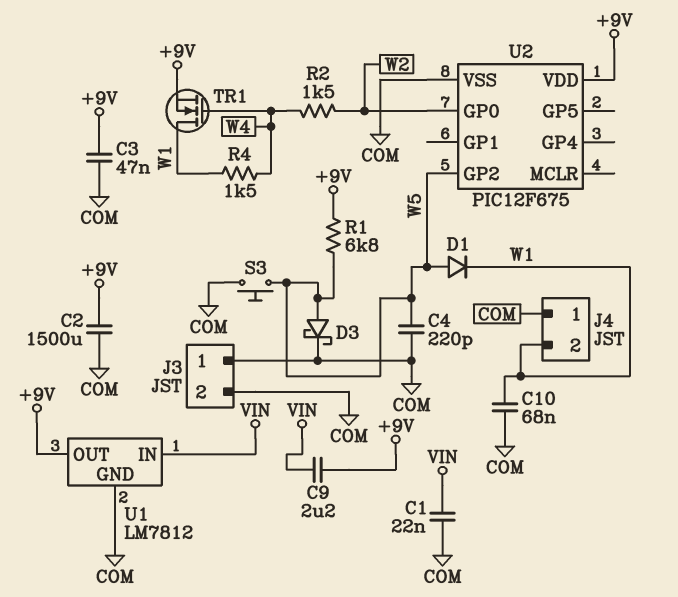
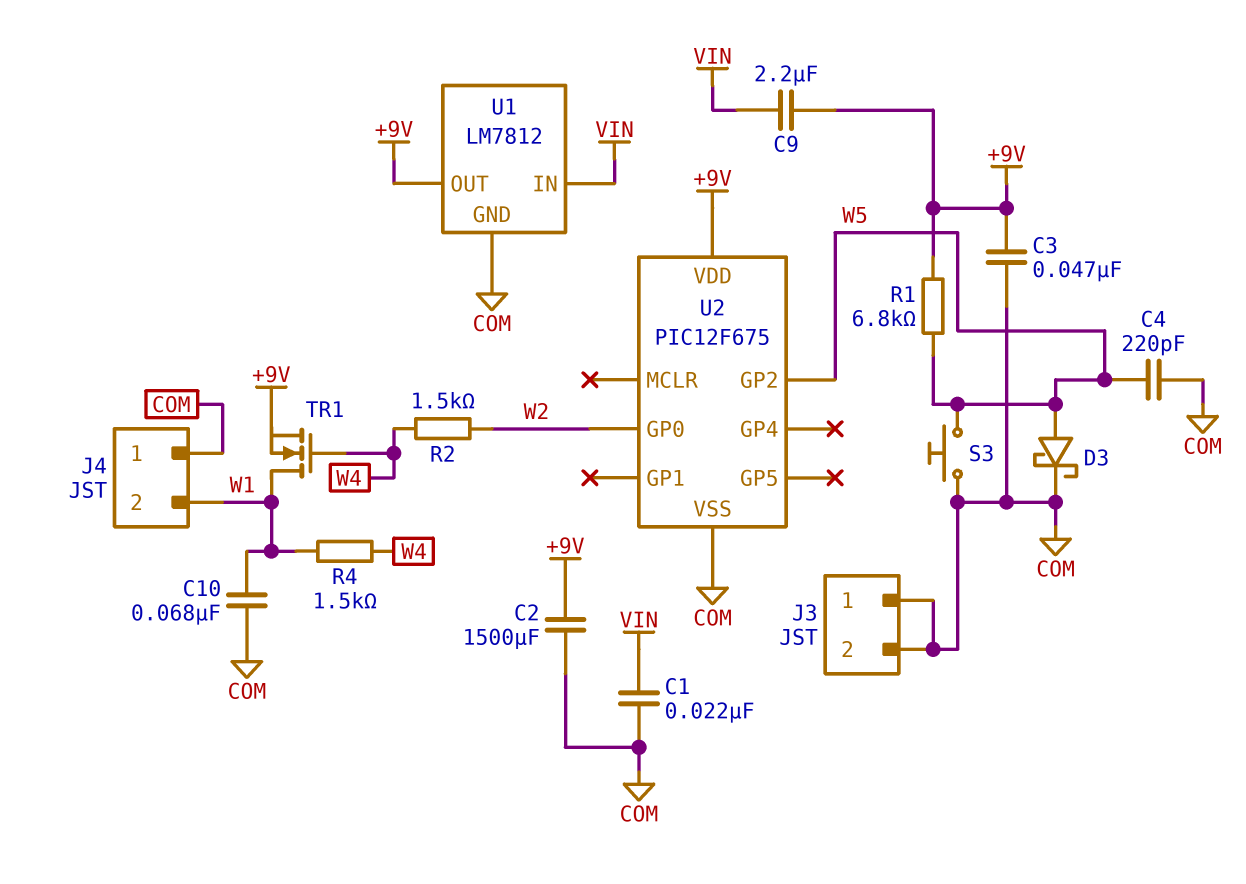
D1: diode (A W5, K W1) -> none

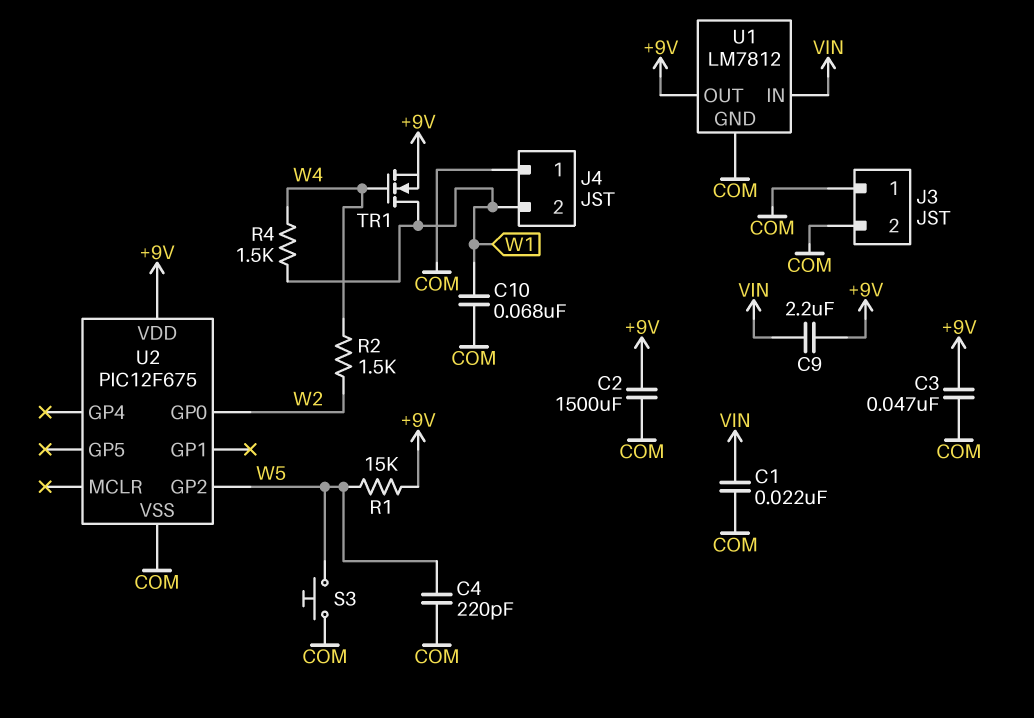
D3: schottky (A W5, K COM) -> none
R1: 6.8k (+9V, W5) -> 15k (+9V, W5)

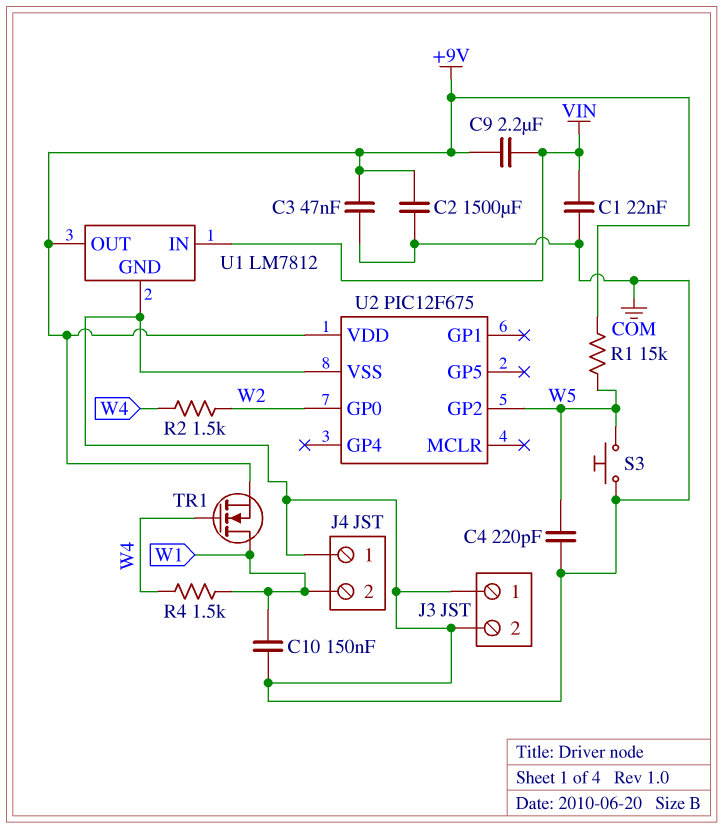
C10: 68nF (COM, W1) -> 150nF (COM, W1)

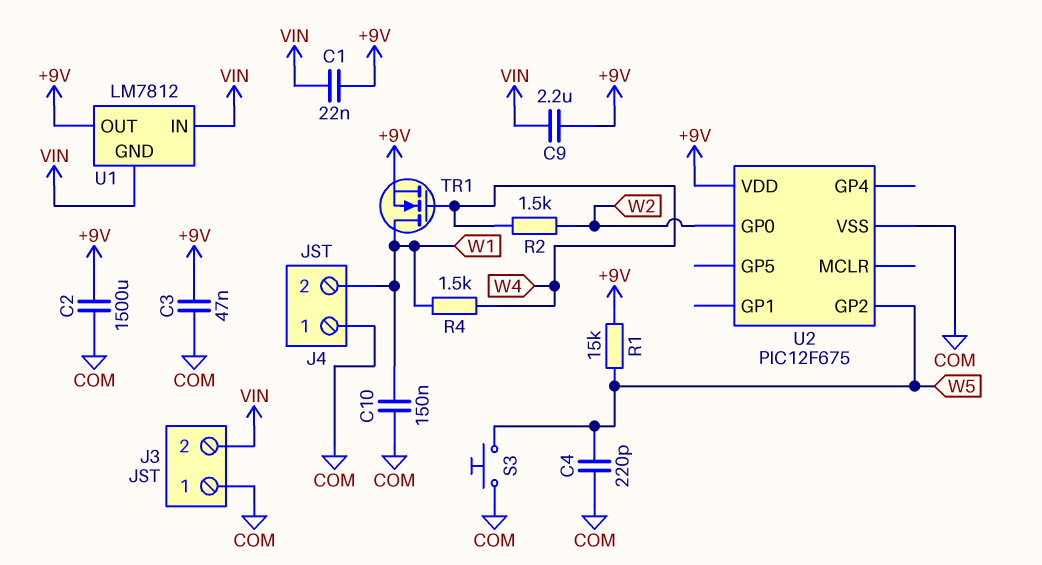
C1: 22nF (COM, VIN) -> 22nF (+9V, VIN)
J3 pin 2: COM -> VIN
U1 pin GND: COM -> VIN

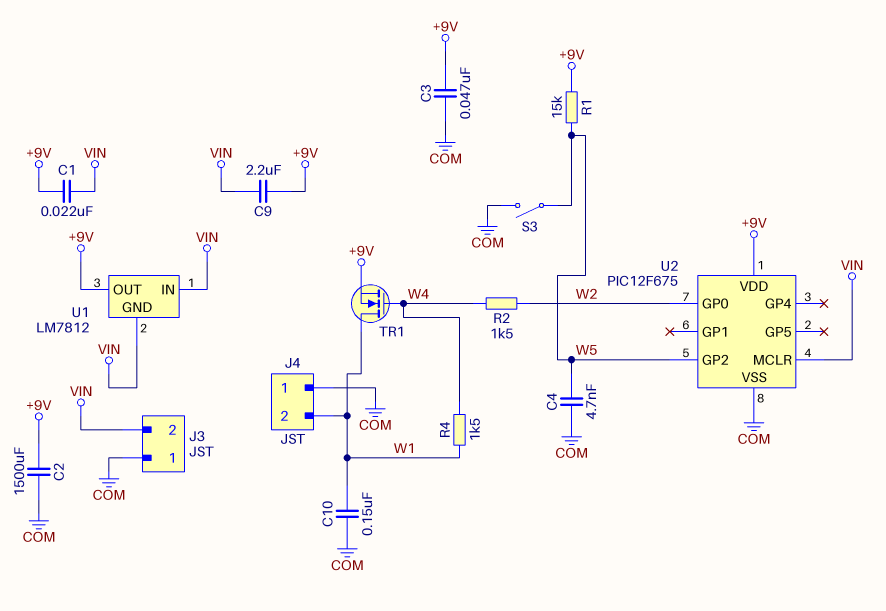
C4: 220pF (COM, W5) -> 4.7nF (COM, W5)
S3: button (COM, W5) -> switch (COM, W5)
U2 pin MCLR: none -> VIN

